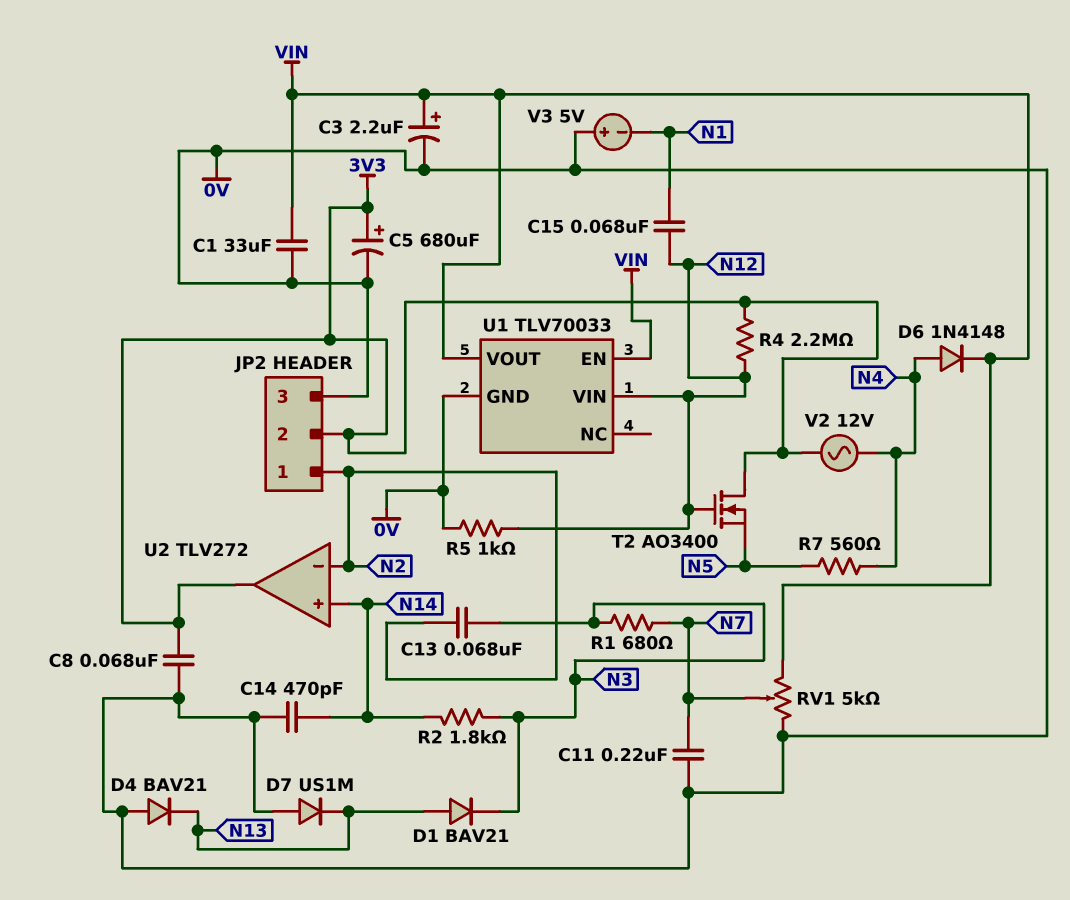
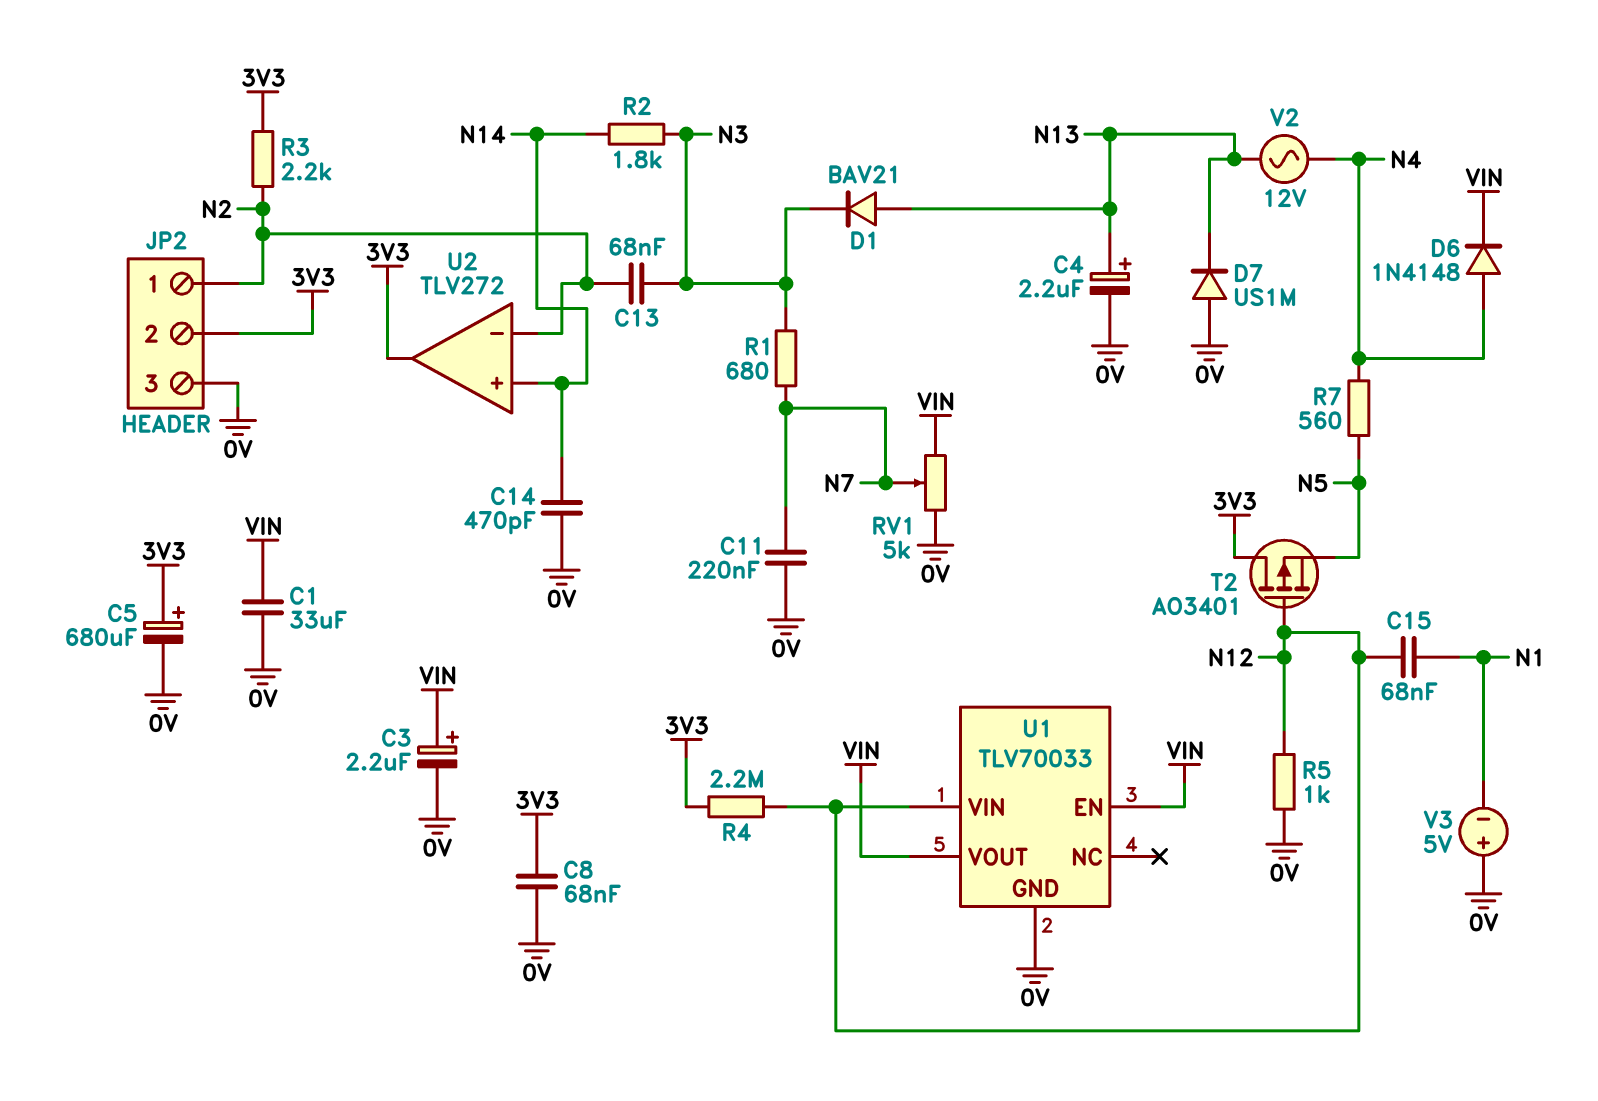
C4: none -> 2.2uF (plus N13, minus 0V)
D4: diode BAV21 (A 0V, K N13) -> none
R3: none -> 2.2k (3V3, N2)
T2: NMOS AO3400 (G N12, D 3V3, S N5) -> PMOS AO3401 (G N12, D 3V3, S N5)
V2: AC 12V (3V3, N4) -> AC 12V (N4, N13)

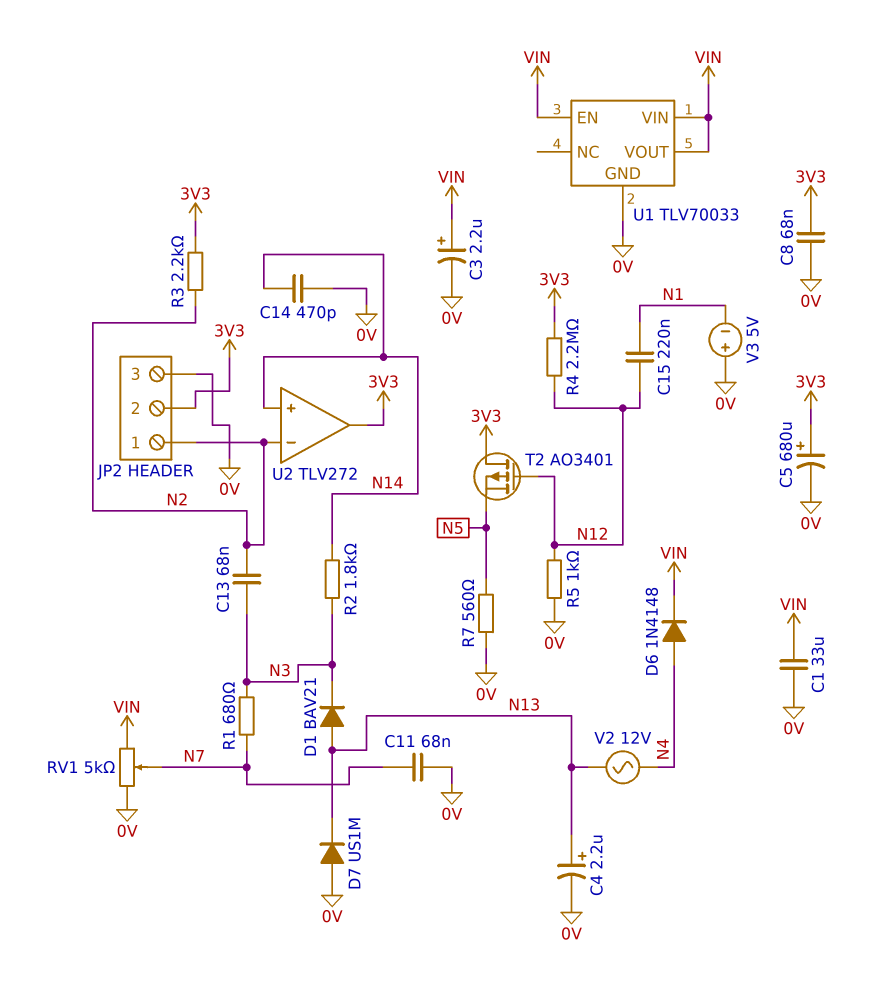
C11: 220nF (0V, N7) -> 68nF (0V, N7)
C15: 68nF (N1, N12) -> 220nF (N1, N12)
R7: 560 (N4, N5) -> 560 (0V, N5)
U1 pin VIN: N12 -> VIN

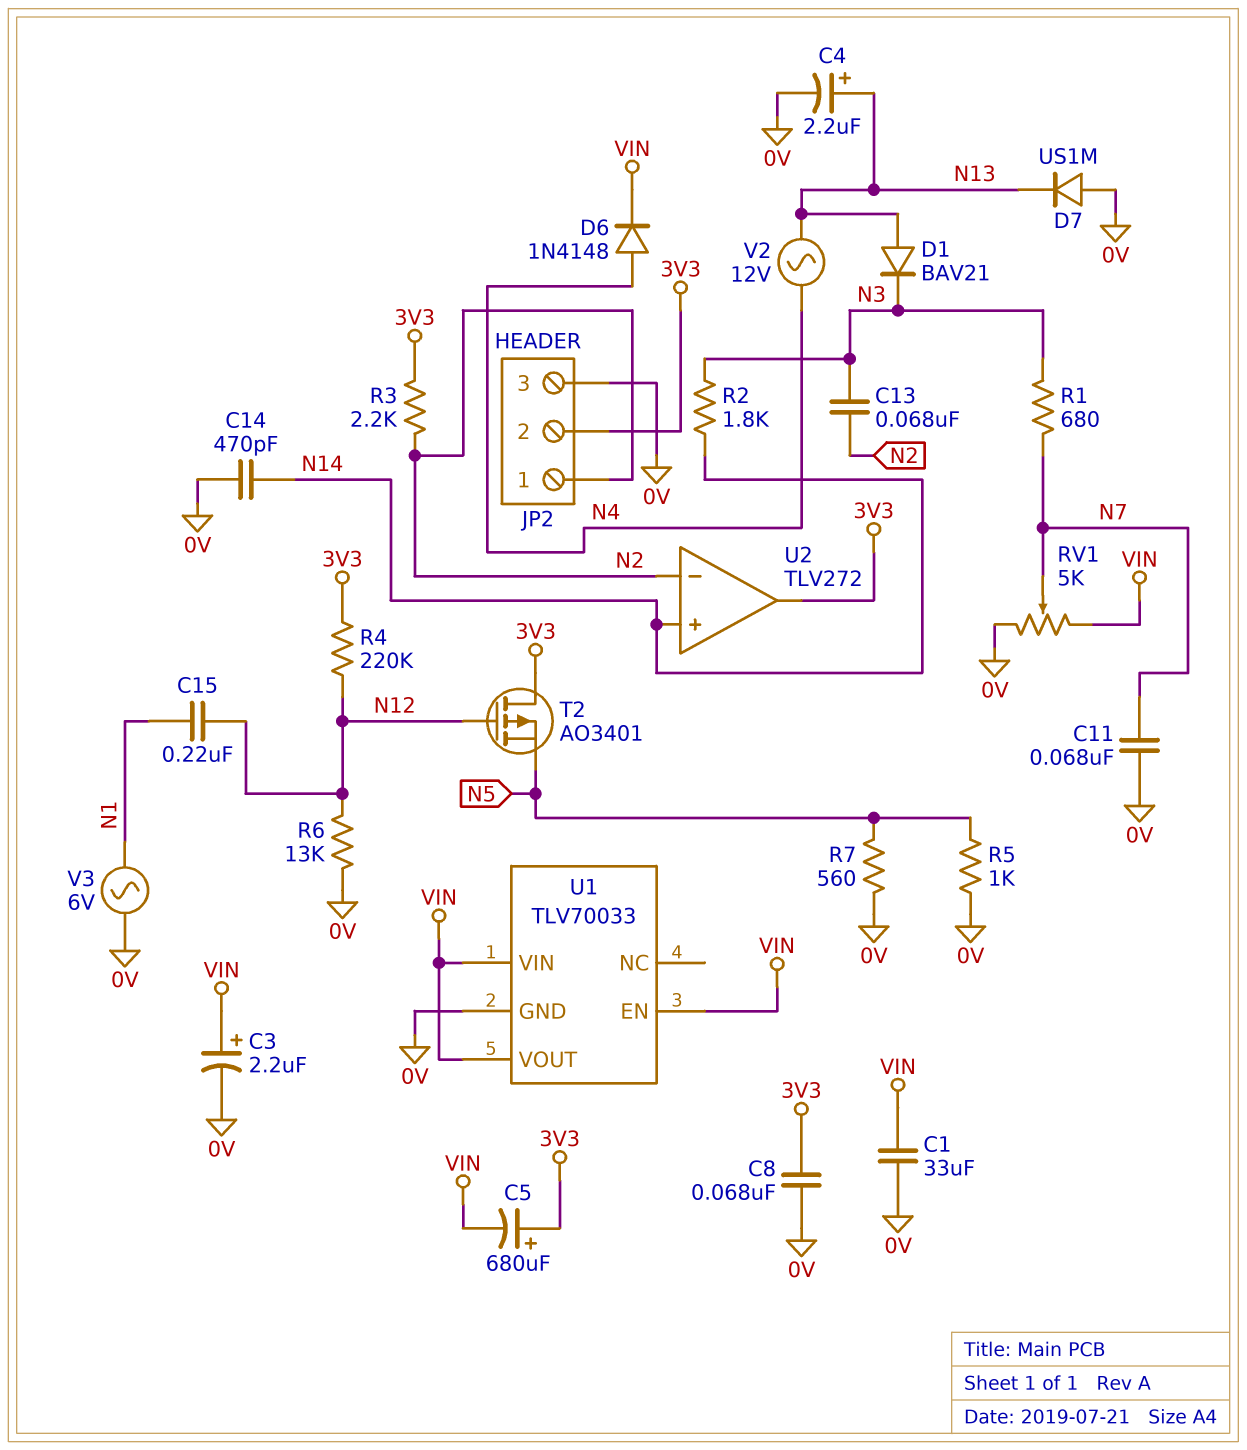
C5: 680uF (plus 3V3, minus 0V) -> 680uF (plus 3V3, minus VIN)
R4: 2.2M (3V3, N12) -> 220k (3V3, N12)
R5: 1k (0V, N12) -> 1k (0V, N5)
R6: none -> 13k (0V, N12)
V3: 5V (plus 0V, minus N1) -> AC 6V (0V, N1)

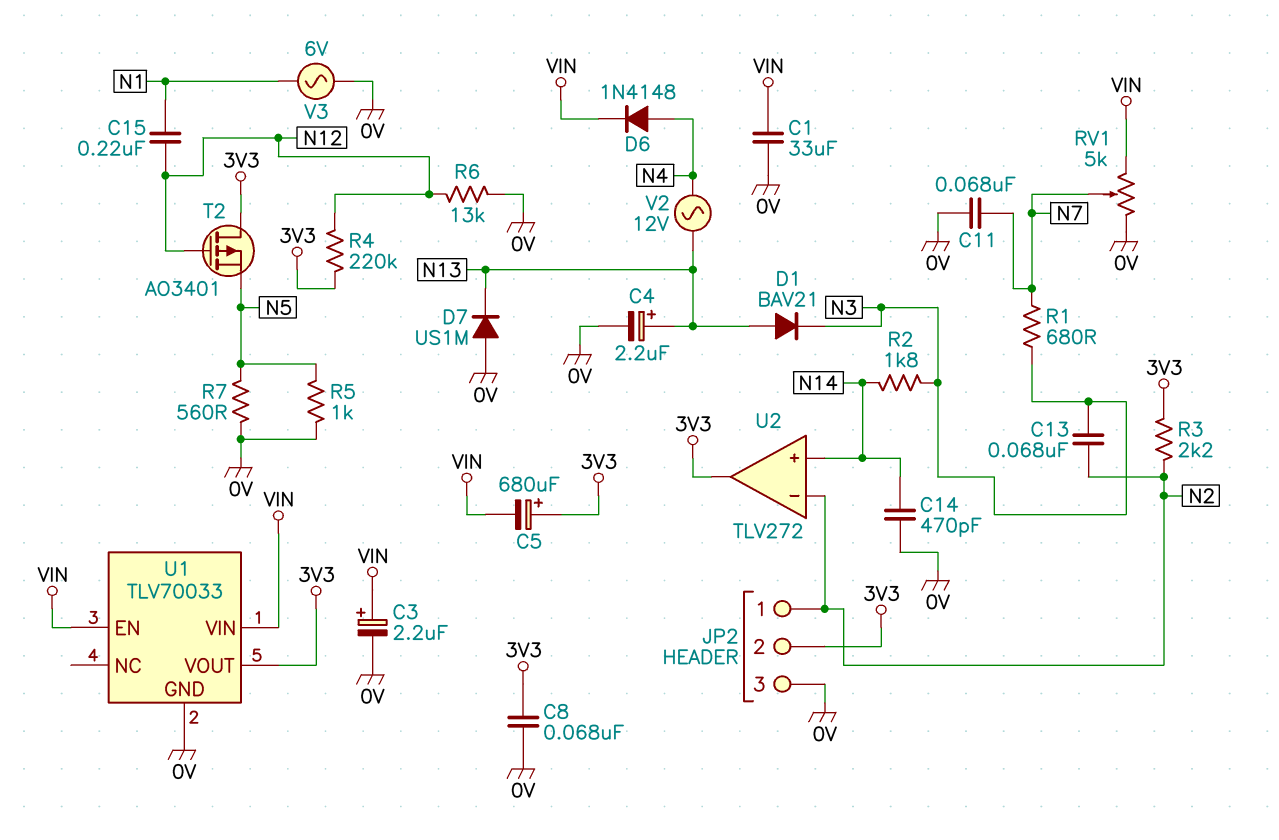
U1 pin VOUT: VIN -> 3V3

